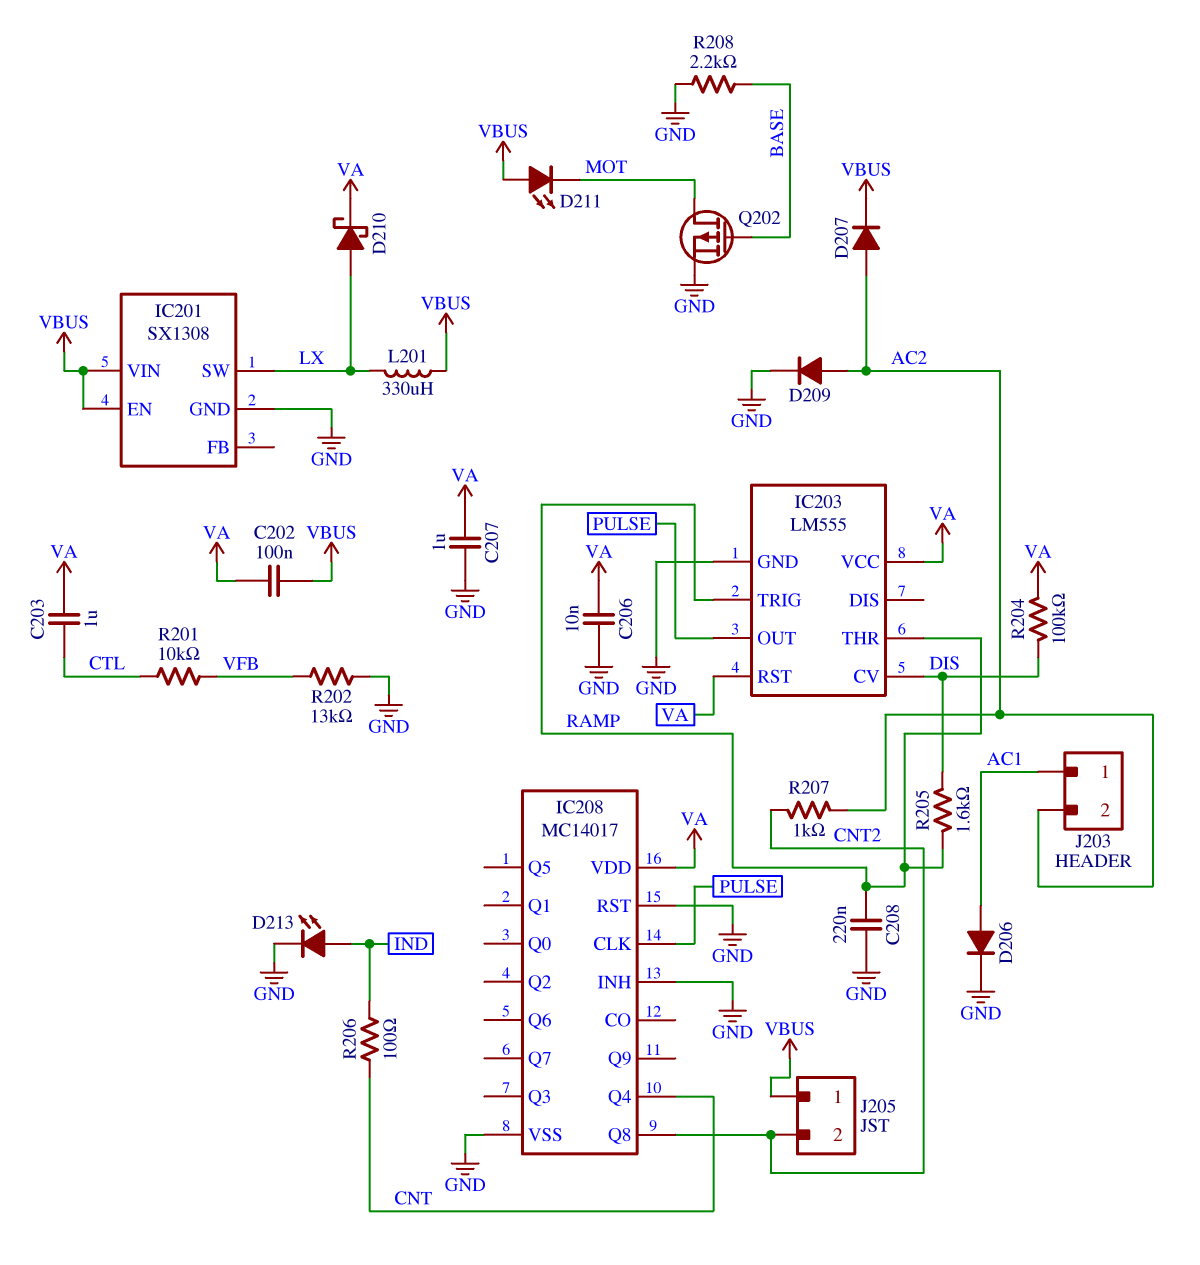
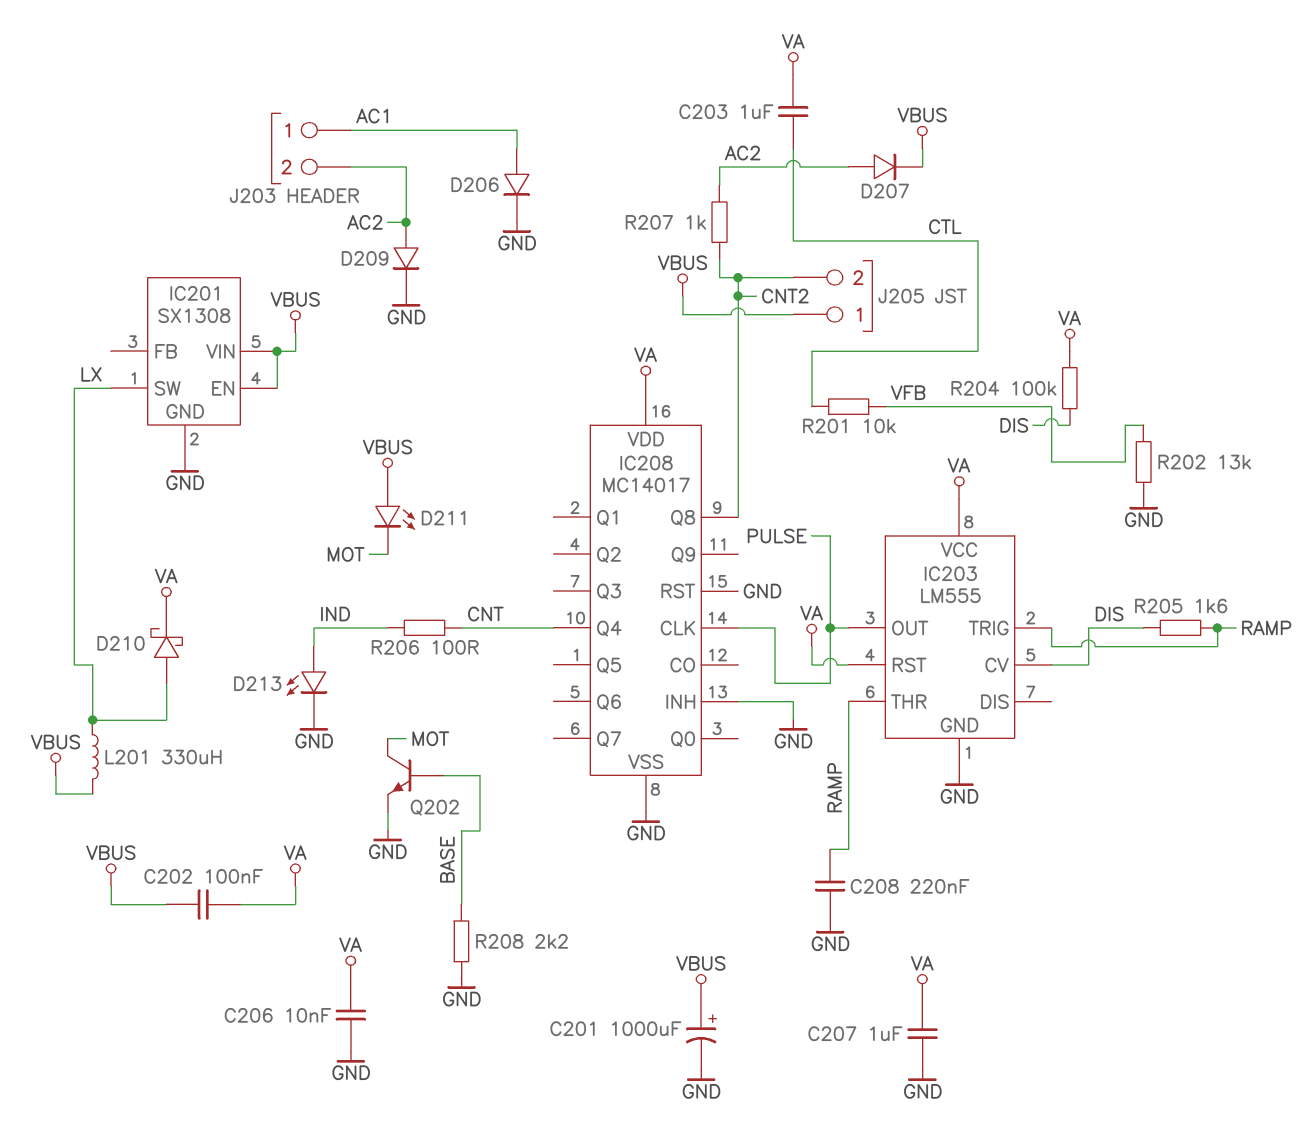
C201: none -> 1000uF (plus VBUS, minus GND)
Q202: PMOS (G BASE, D MOT, S GND) -> NPN (B BASE, C MOT, E GND)

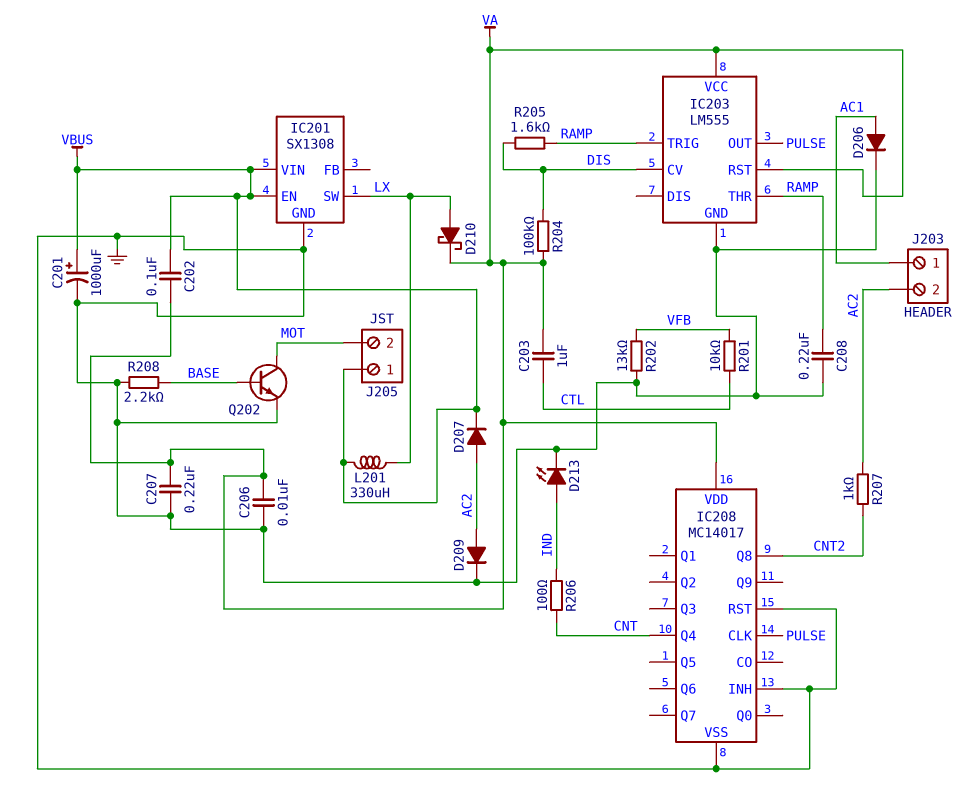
C207: 1uF (GND, VA) -> 220nF (GND, VA)
D211: LED (A VBUS, K MOT) -> none
J205 pin 2: CNT2 -> MOT

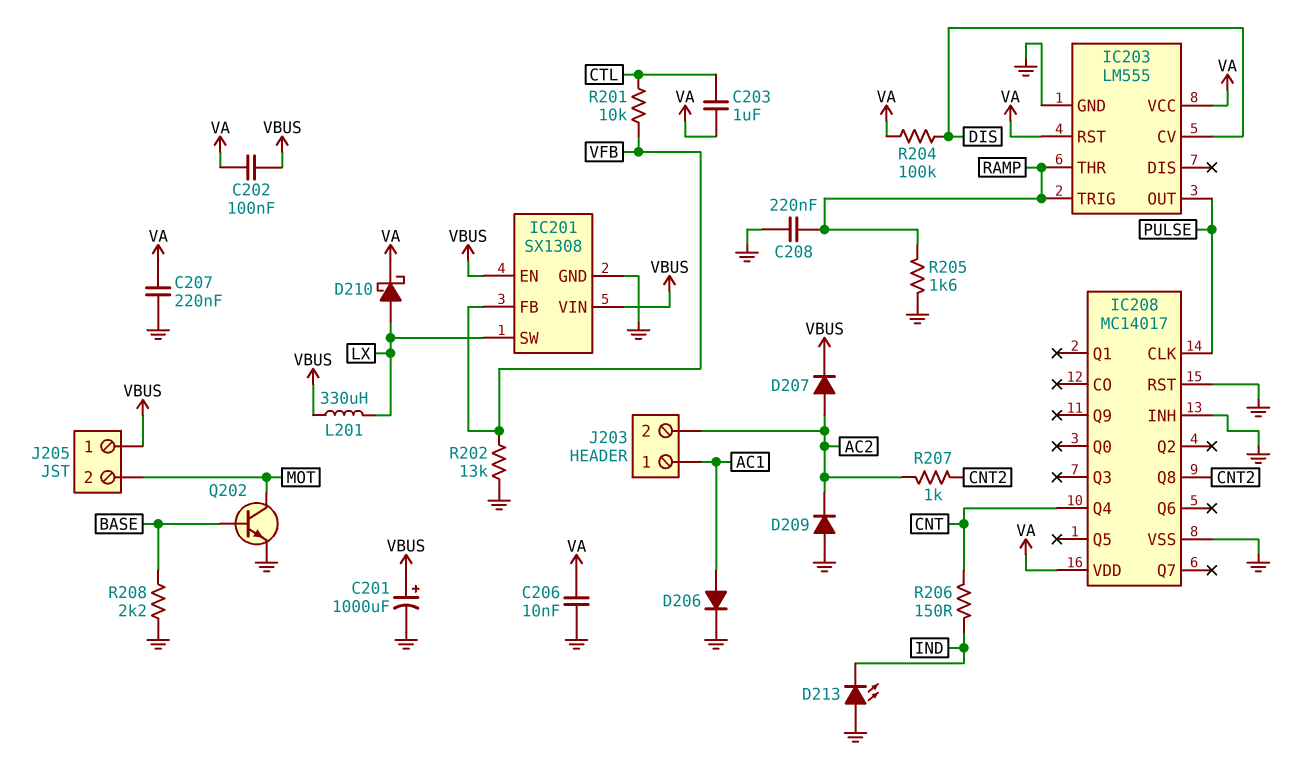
D209: diode (A AC2, K GND) -> diode (A GND, K AC2)
D213: LED (A IND, K GND) -> LED (A GND, K IND)
IC201 pin FB: none -> VFB
R205: 1.6k (DIS, RAMP) -> 1.6k (GND, RAMP)
R206: 100 (CNT, IND) -> 150 (CNT, IND)

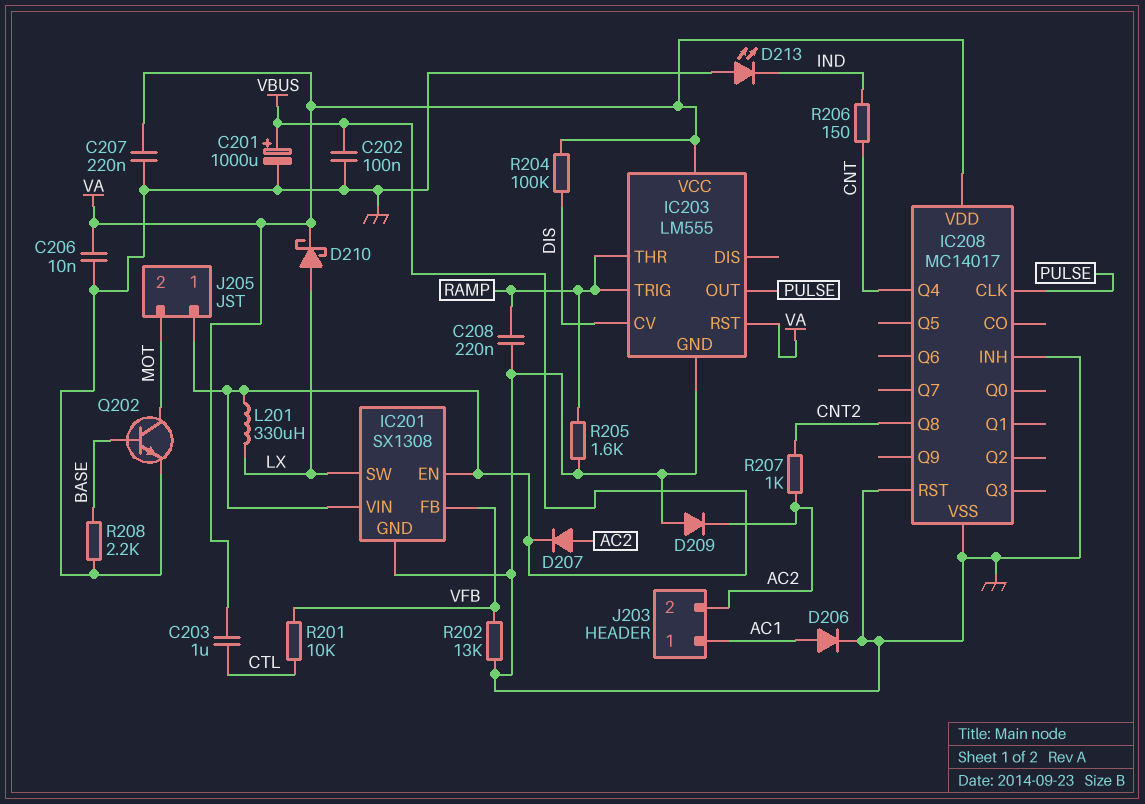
C202: 100nF (VA, VBUS) -> 100nF (GND, VBUS)

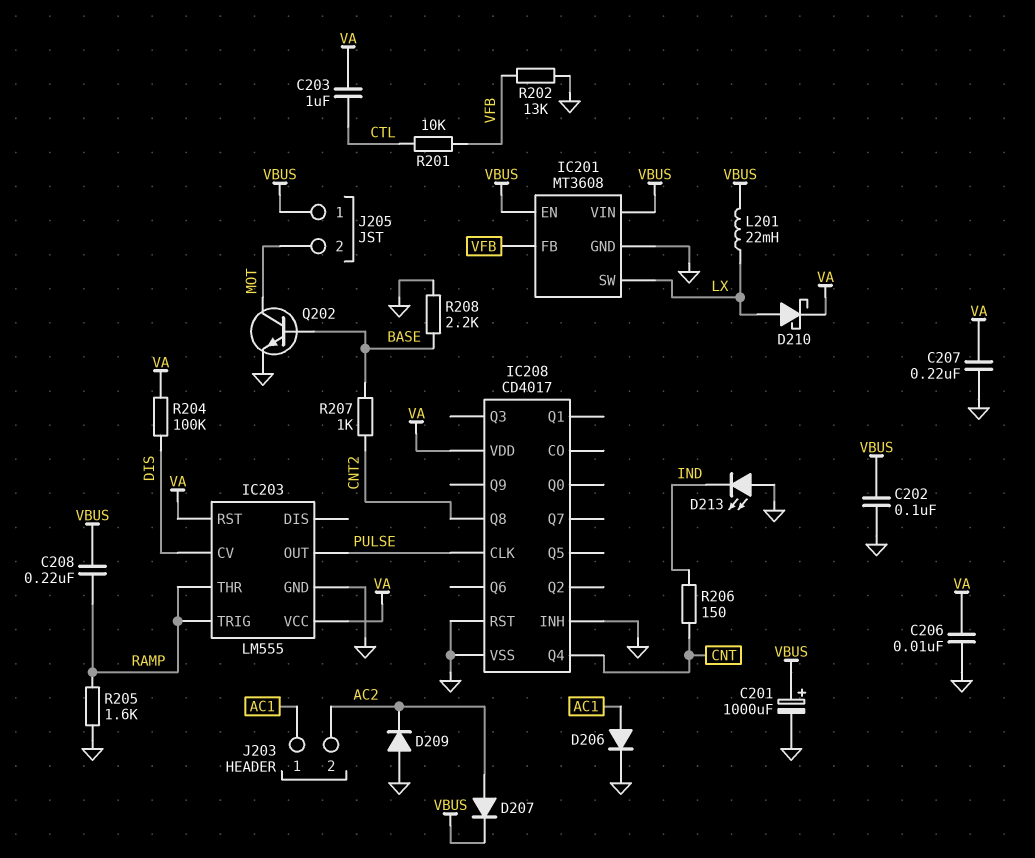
C208: 220nF (GND, RAMP) -> 220nF (RAMP, VBUS)
IC201: SX1308 -> MT3608
IC208: MC14017 -> CD4017
L201: 330uH (LX, VBUS) -> 22mH (LX, VBUS)
R207: 1k (AC2, CNT2) -> 1k (BASE, CNT2)

